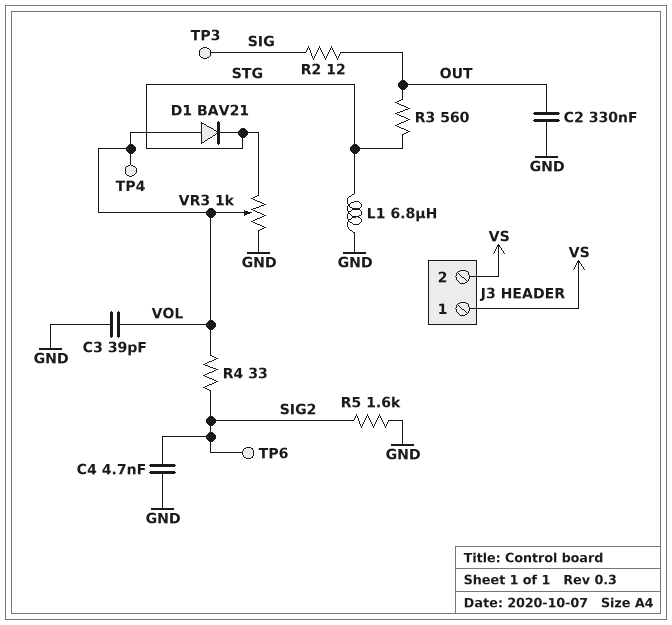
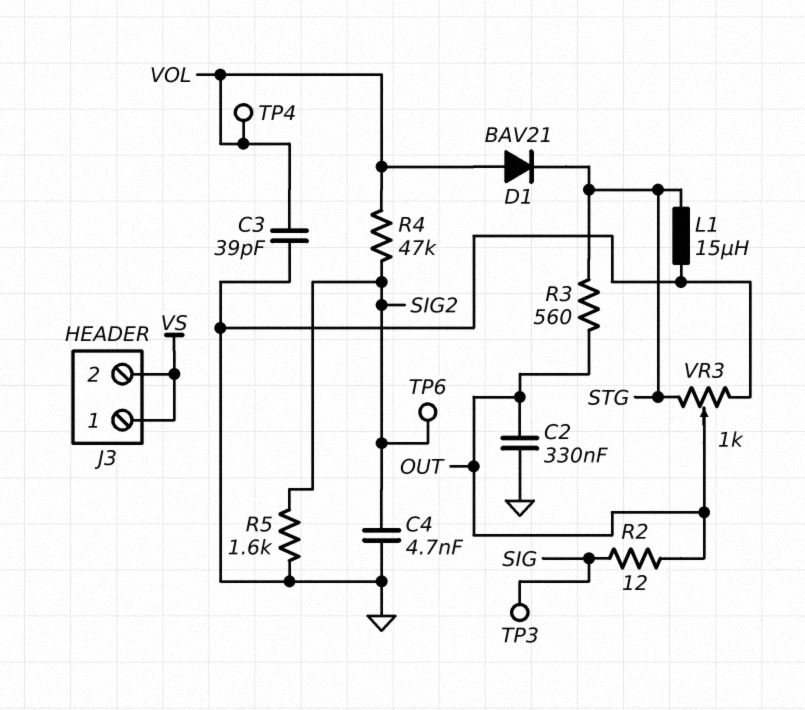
L1: 6.8uH (GND, STG) -> 15uH (GND, STG)
R4: 33 (SIG2, VOL) -> 47k (SIG2, VOL)
VR3: 1k (GND, STG, wiper VOL) -> 1k (GND, STG, wiper OUT)

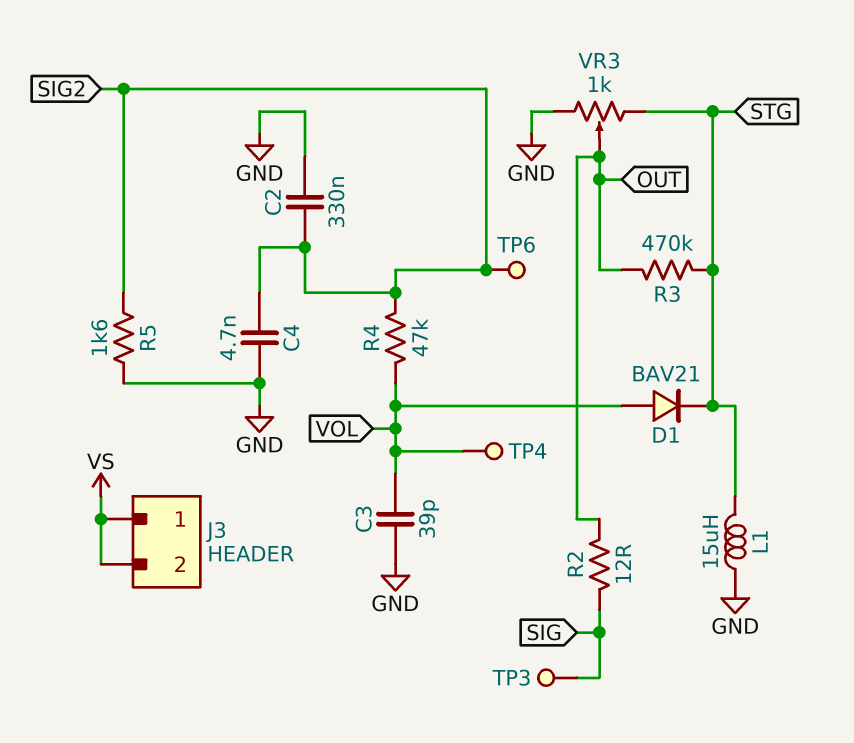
C2: 330nF (GND, OUT) -> 330nF (GND, SIG2)
R3: 560 (OUT, STG) -> 470k (OUT, STG)

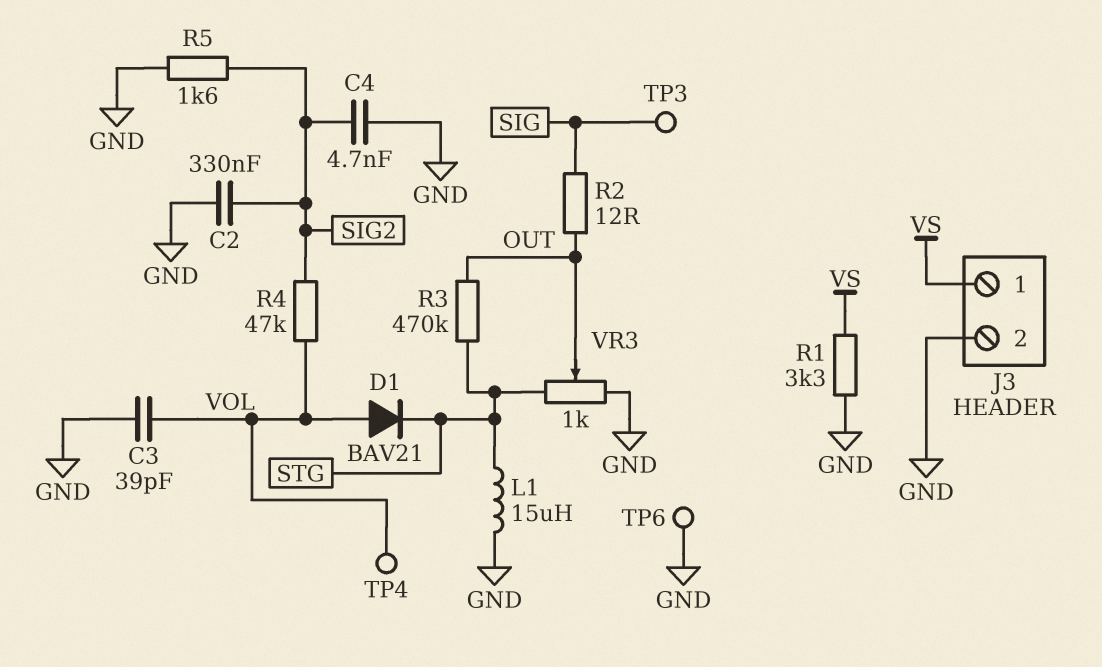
J3 pin 2: VS -> GND
R1: none -> 3.3k (GND, VS)
TP6: test point (SIG2) -> test point (GND)

